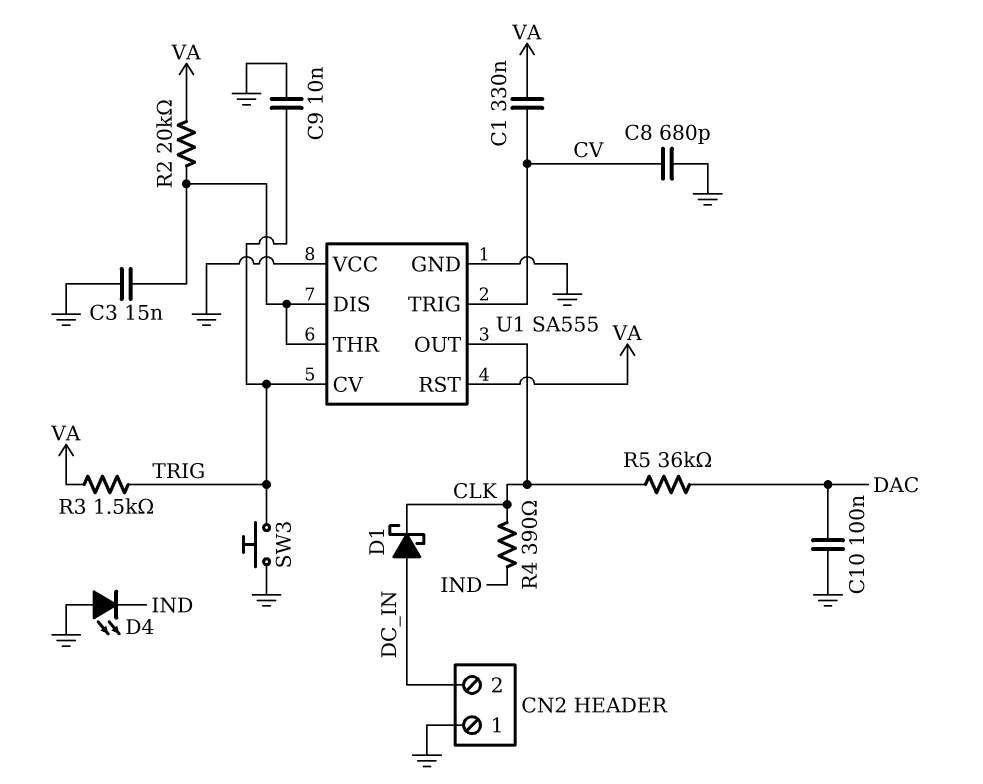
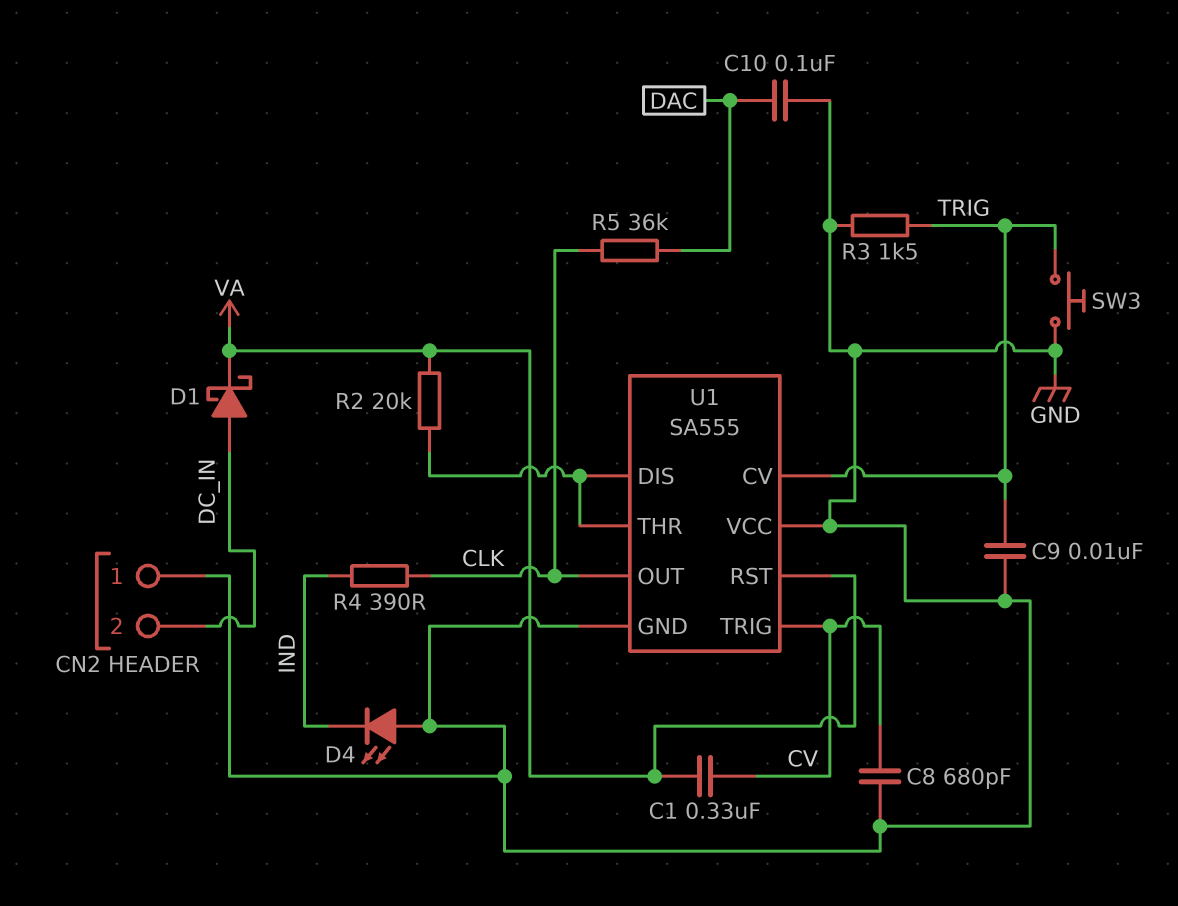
C3: 15nF (GND, U1/DIS) -> none
D1: schottky (A DC_IN, K CLK) -> schottky (A DC_IN, K VA)
R3: 1.5k (TRIG, VA) -> 1.5k (GND, TRIG)

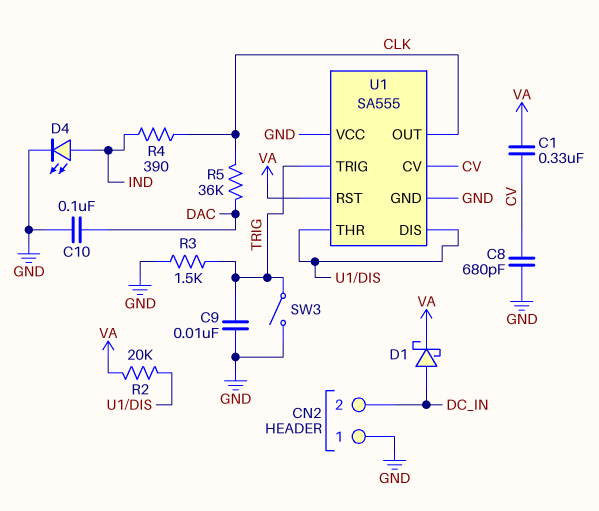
D4: LED (A GND, K IND) -> LED (A IND, K GND)
SW3: button (GND, TRIG) -> switch (GND, TRIG)
U1 pin CV: TRIG -> CV
U1 pin TRIG: CV -> TRIG

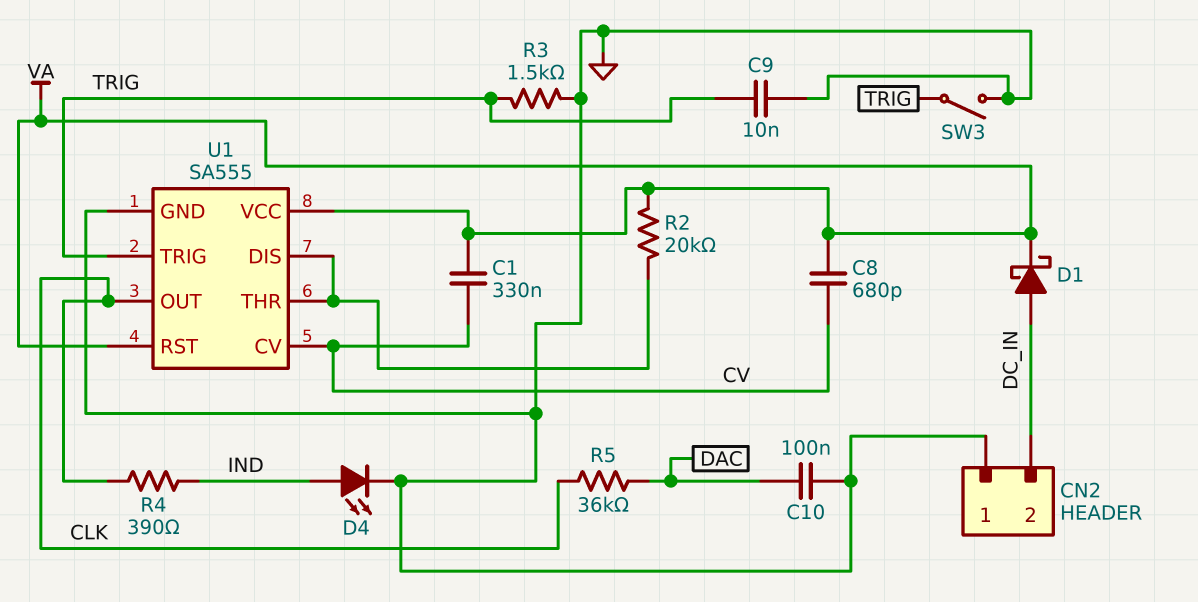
C8: 680pF (CV, GND) -> 680pF (CV, VA)
U1 pin VCC: GND -> VA

